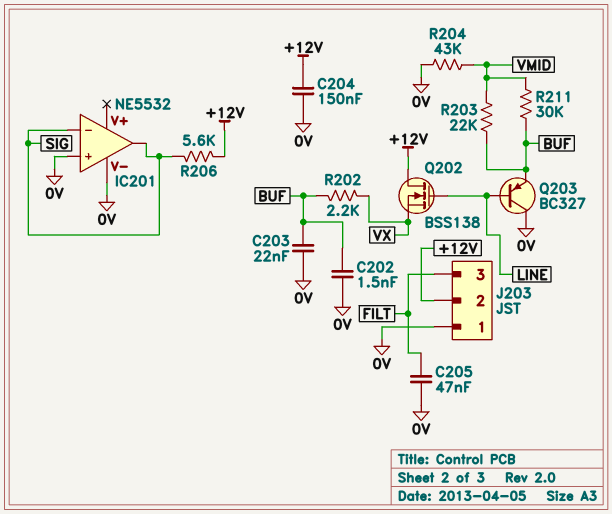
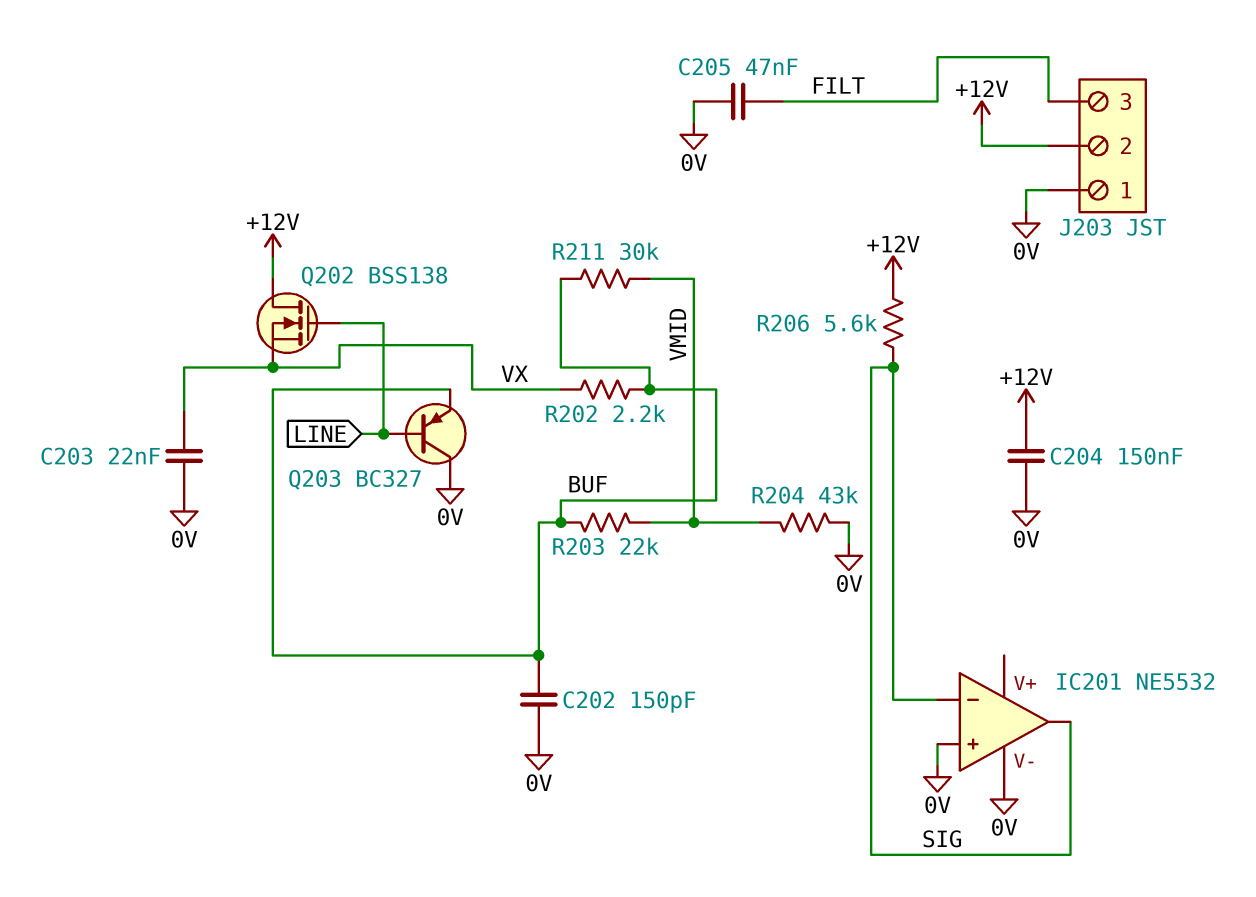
C202: 1.5nF (0V, BUF) -> 150pF (0V, BUF)
C203: 22nF (0V, BUF) -> 22nF (0V, VX)

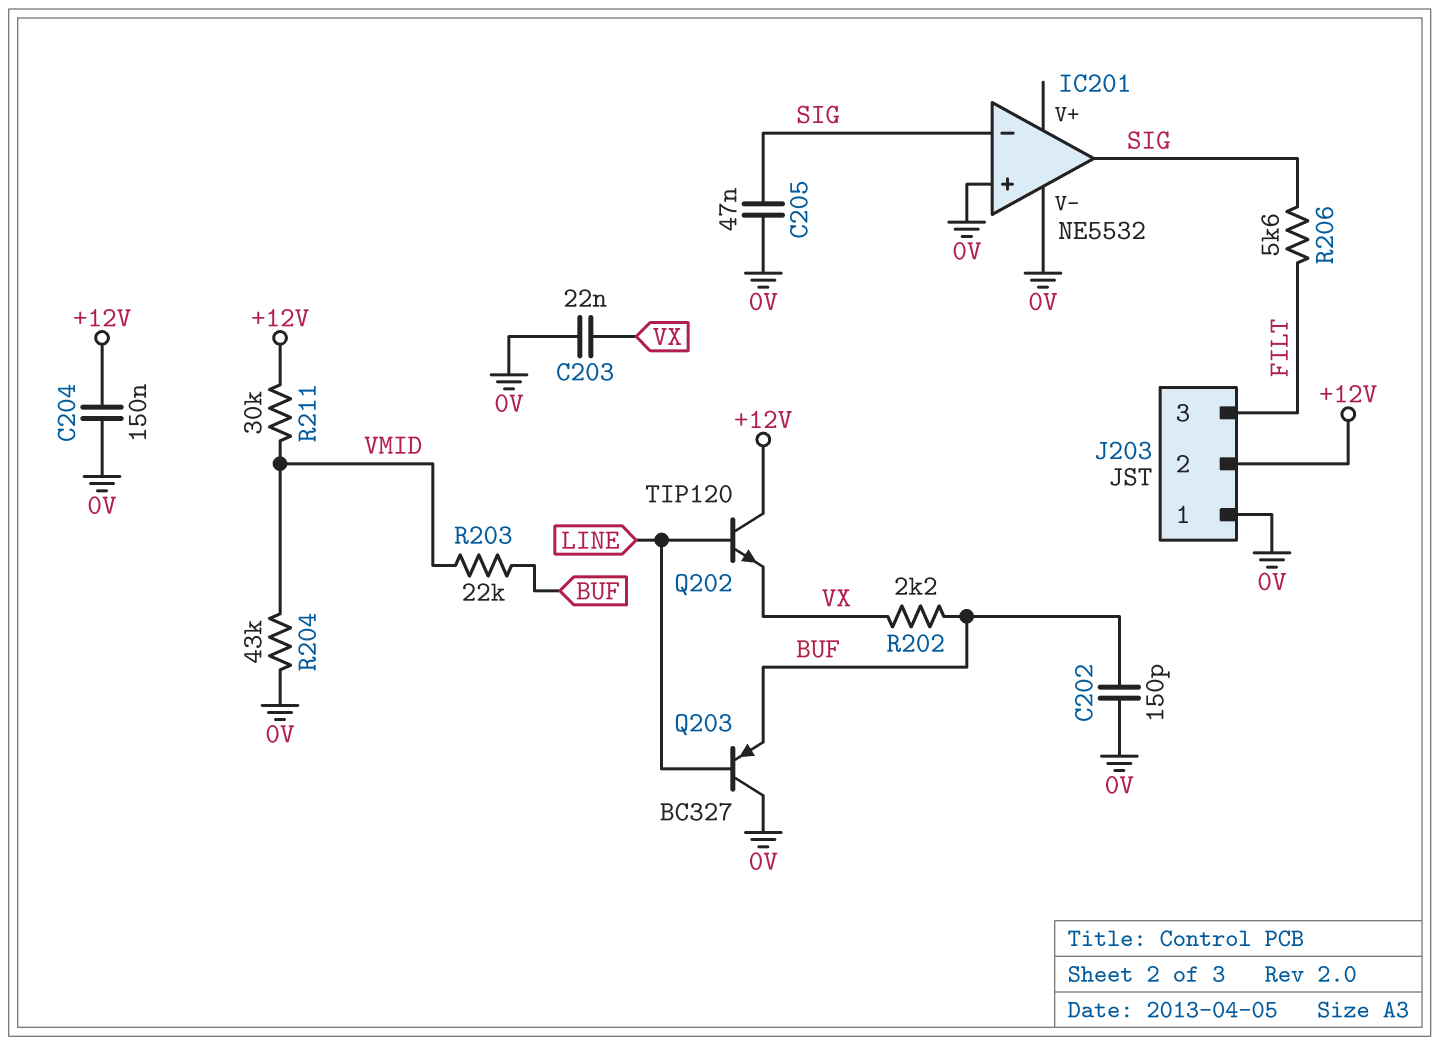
C205: 47nF (0V, FILT) -> 47nF (0V, SIG)
Q202: NMOS BSS138 (G LINE, D +12V, S VX) -> NPN TIP120 (B LINE, C +12V, E VX)
R206: 5.6k (+12V, SIG) -> 5.6k (FILT, SIG)
R211: 30k (BUF, VMID) -> 30k (+12V, VMID)

